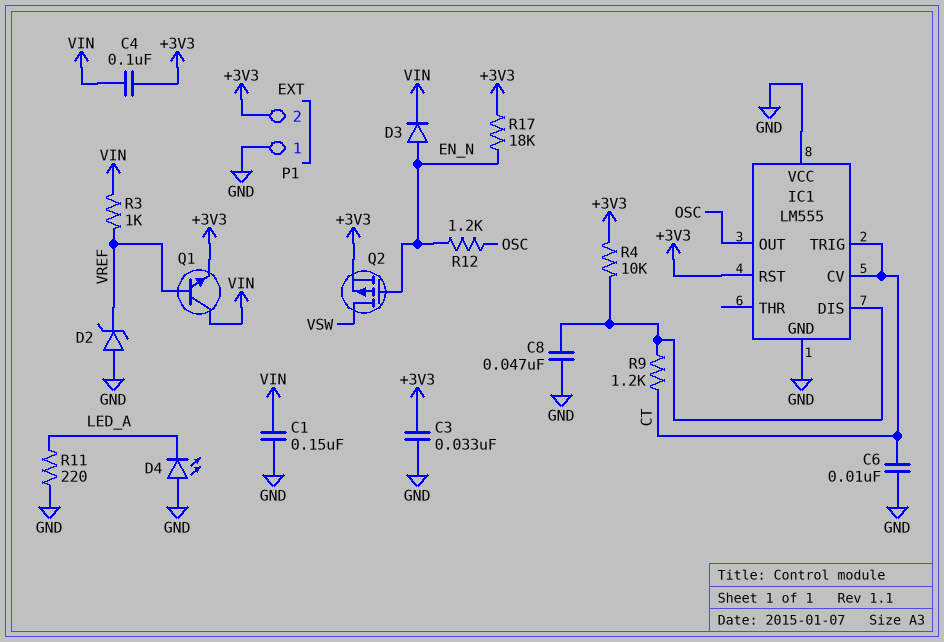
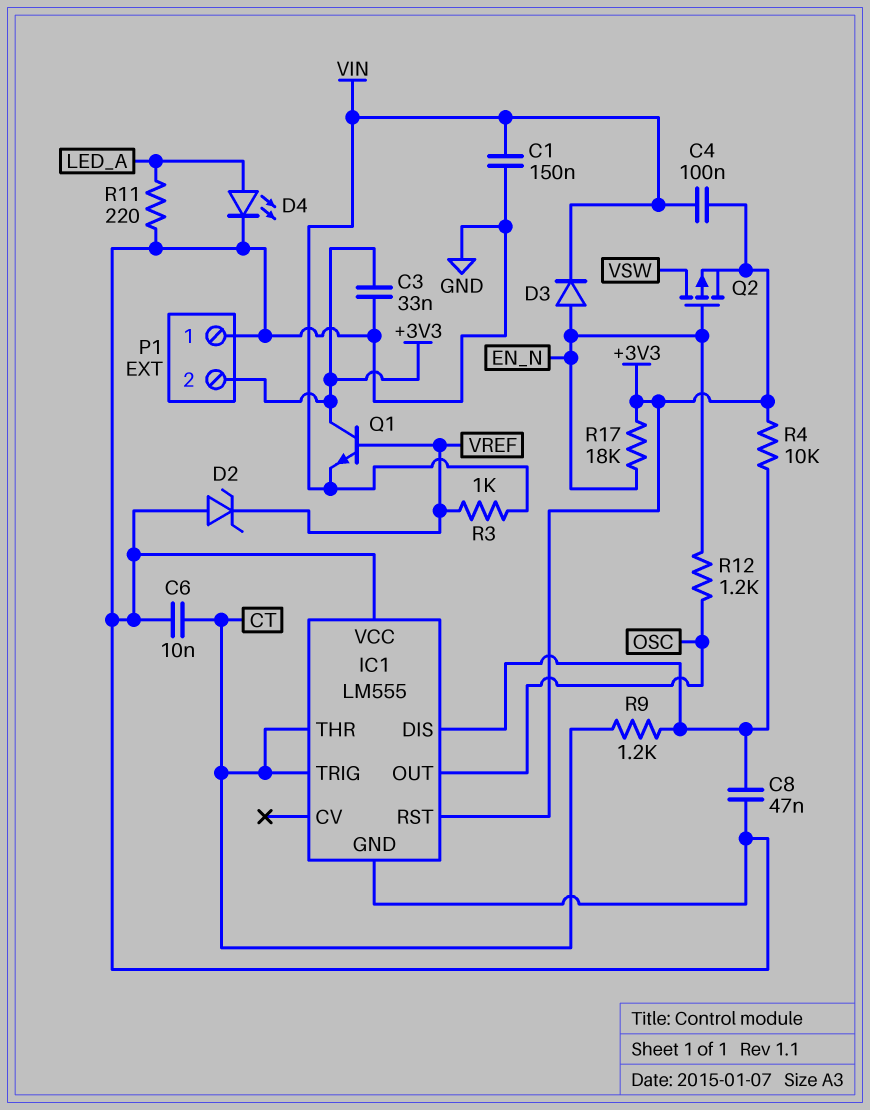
D4: LED (A GND, K LED_A) -> LED (A LED_A, K GND)
IC1 pin CV: CT -> none
IC1 pin THR: none -> CT
Q1: NPN (B VREF, C VIN, E +3V3) -> NPN (B VREF, C +3V3, E VIN)

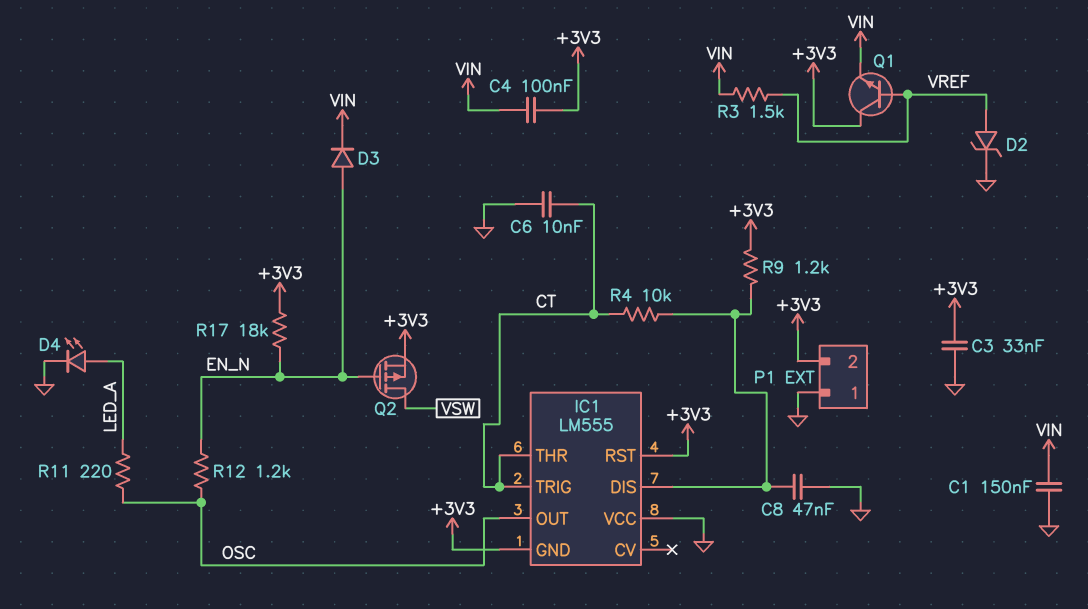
D2: zener (A GND, K VREF) -> zener (A VREF, K GND)
IC1 pin GND: GND -> +3V3
R3: 1k (VIN, VREF) -> 1.5k (VIN, VREF)
R4: 10k (+3V3, IC1/DIS) -> 10k (CT, IC1/DIS)
R9: 1.2k (CT, IC1/DIS) -> 1.2k (+3V3, IC1/DIS)
R11: 220 (GND, LED_A) -> 220 (LED_A, OSC)

